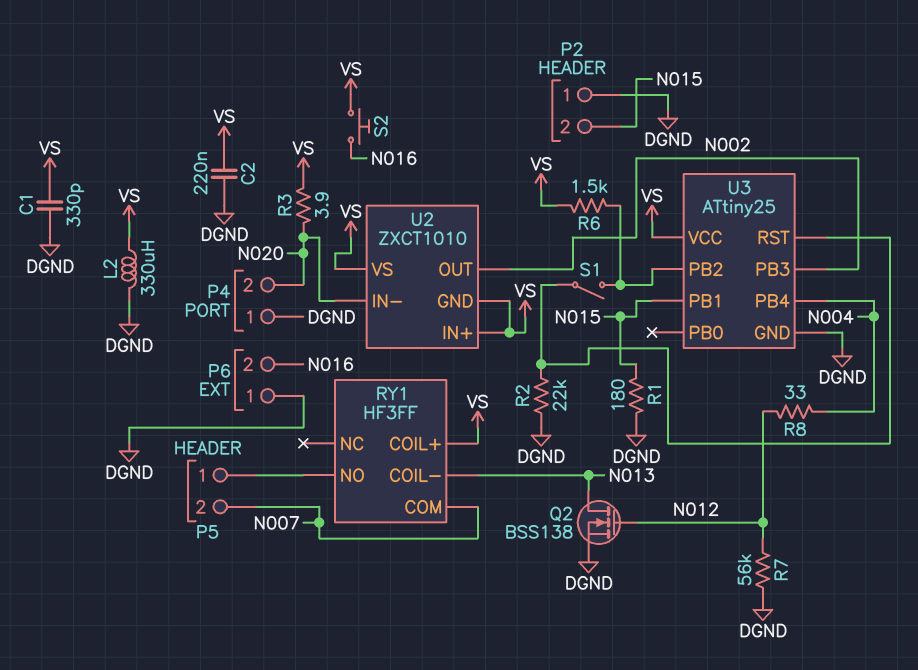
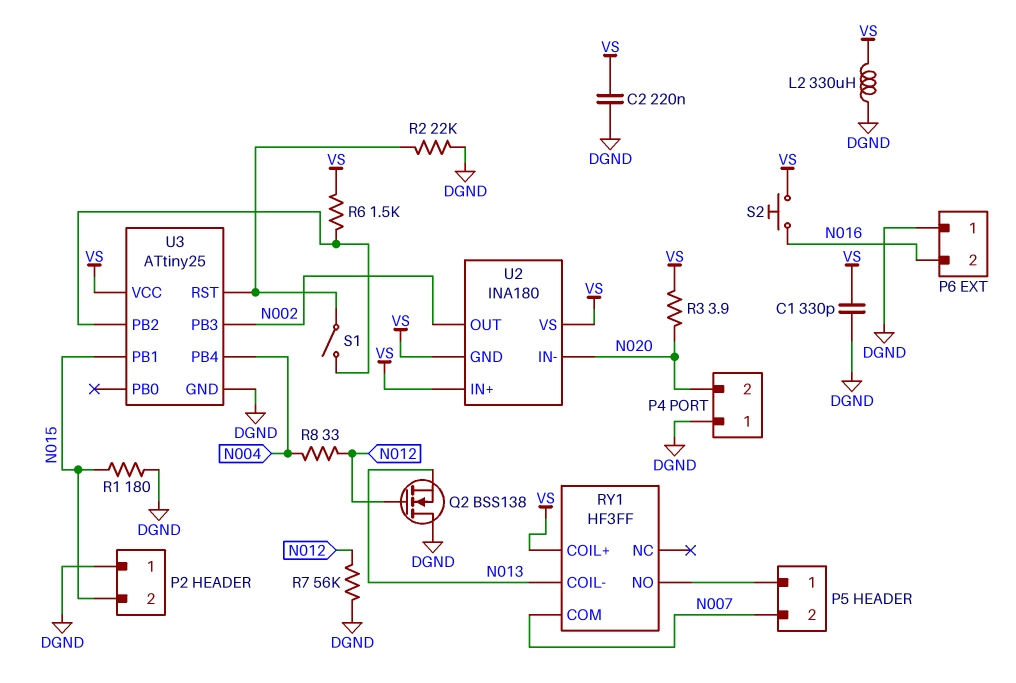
Q2: NMOS BSS138 (G N012, D N013, S DGND) -> NMOS BSS138 (G N012, D DGND, S N013)
U2: ZXCT1010 -> INA180

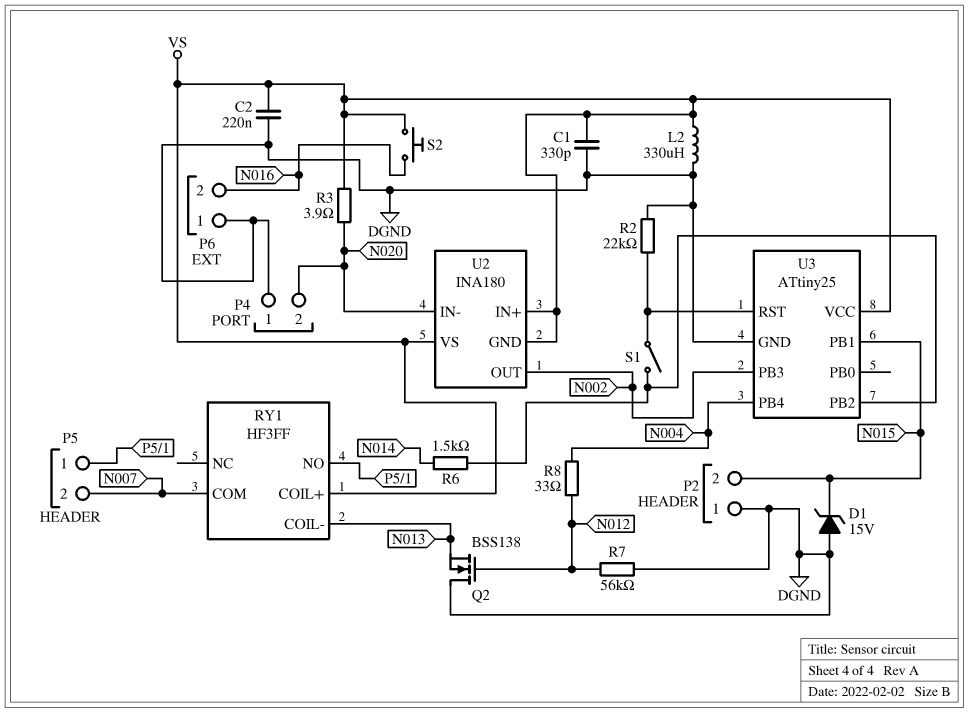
D1: none -> zener 15V (A DGND, K N015)
R1: 180 (DGND, N015) -> none
R6: 1.5k (U3/PB2, VS) -> 1.5k (N014, U3/PB2)

